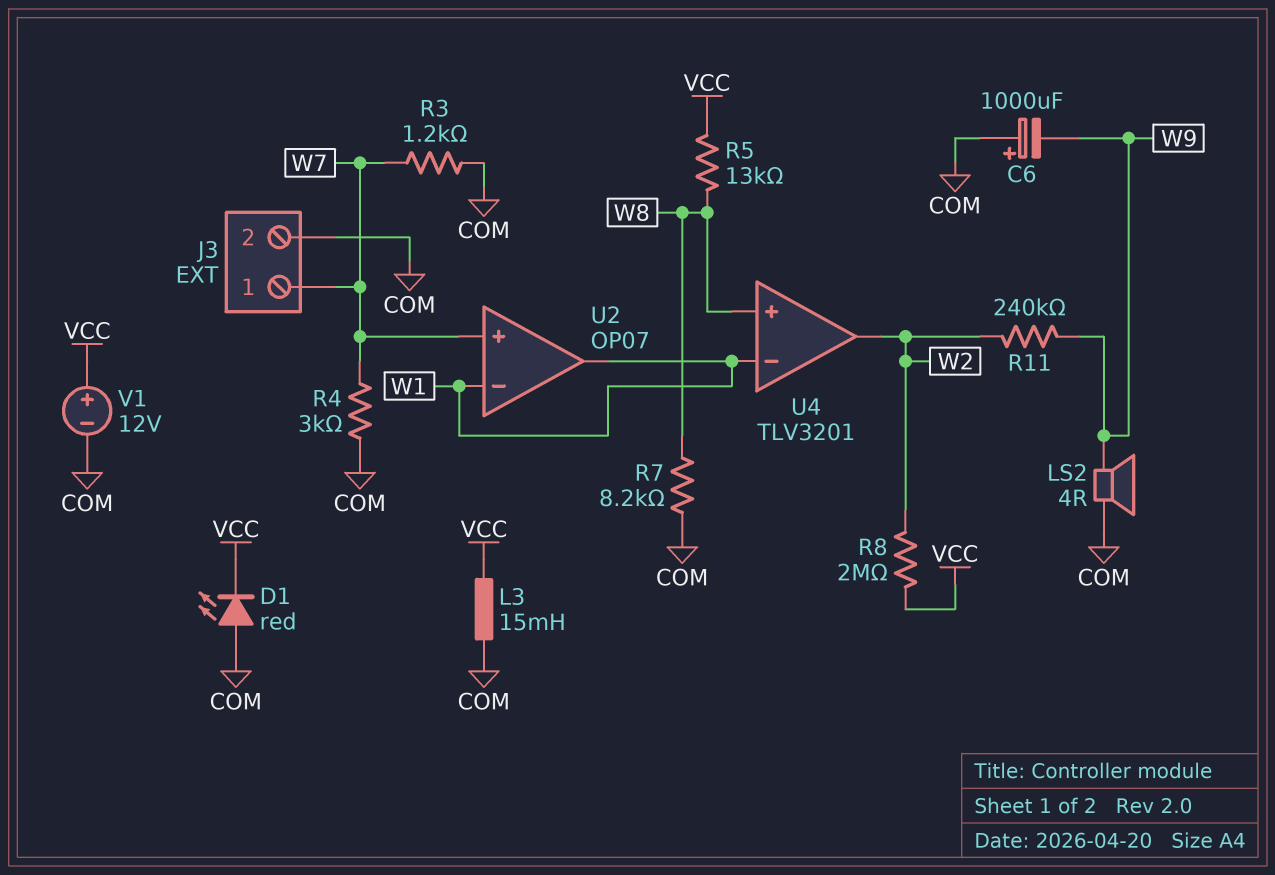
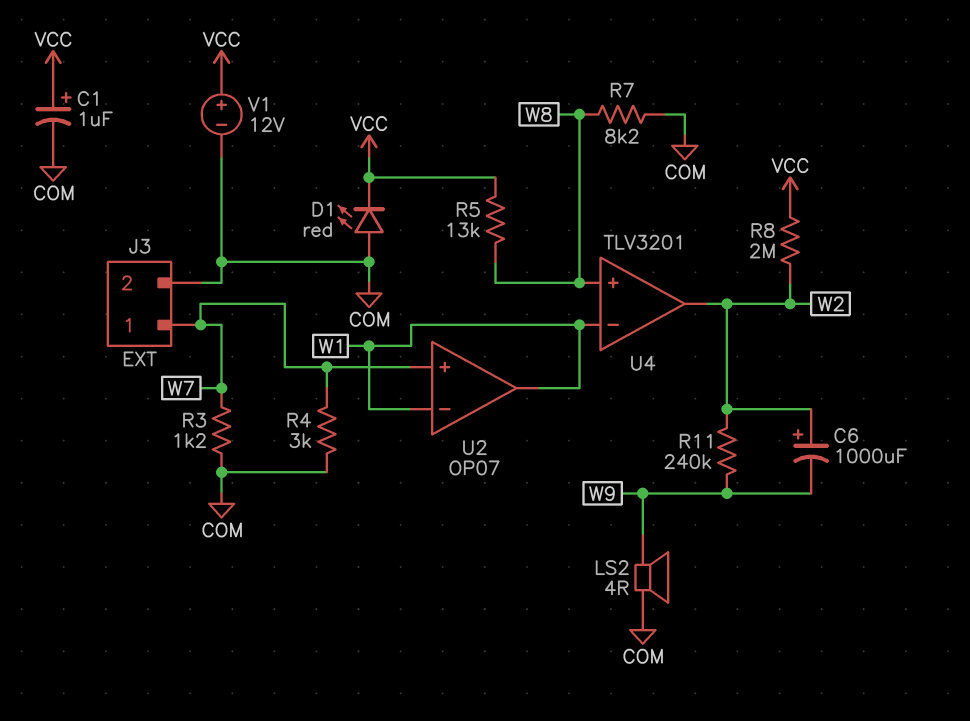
C1: none -> 1uF (plus VCC, minus COM)
C6: 1000uF (plus COM, minus W9) -> 1000uF (plus W2, minus W9)
L3: 15mH (COM, VCC) -> none

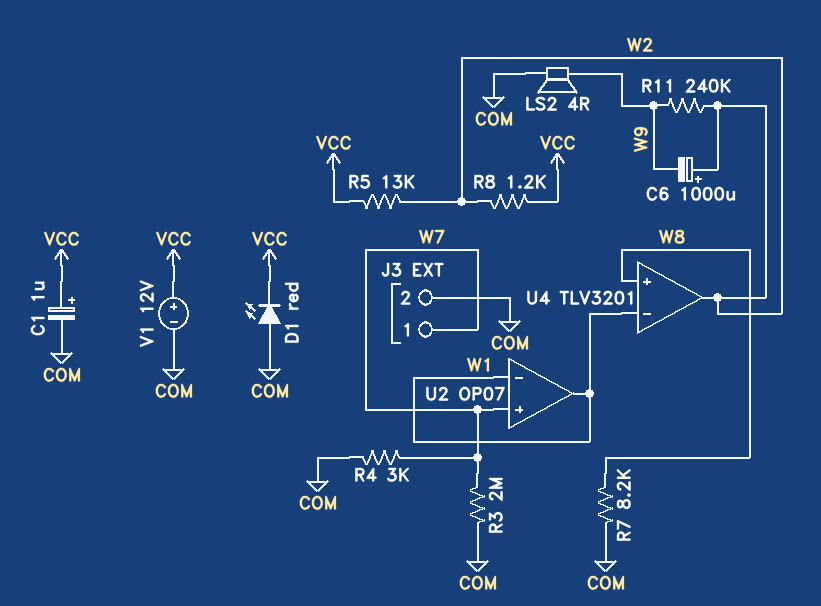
R3: 1.2k (COM, W7) -> 2M (COM, W7)
R5: 13k (VCC, W8) -> 13k (VCC, W2)
R8: 2M (VCC, W2) -> 1.2k (VCC, W2)

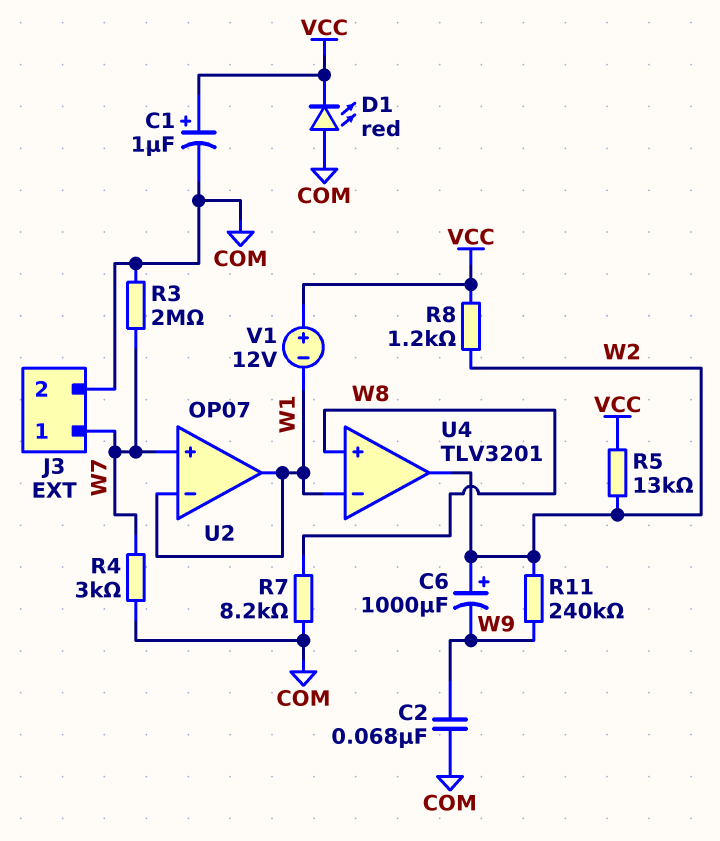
C2: none -> 68nF (COM, W9)
LS2: speaker 4R (COM, W9) -> none
V1: 12V (plus VCC, minus COM) -> 12V (plus VCC, minus W1)

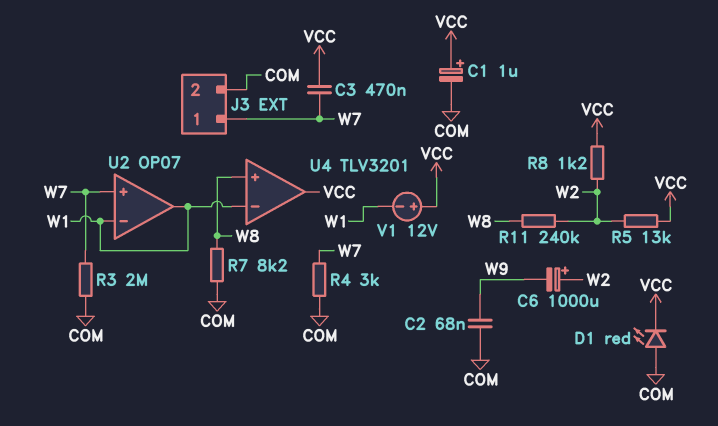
C3: none -> 470nF (VCC, W7)
R11: 240k (W2, W9) -> 240k (W2, W8)
U4 pin out: W2 -> VCC

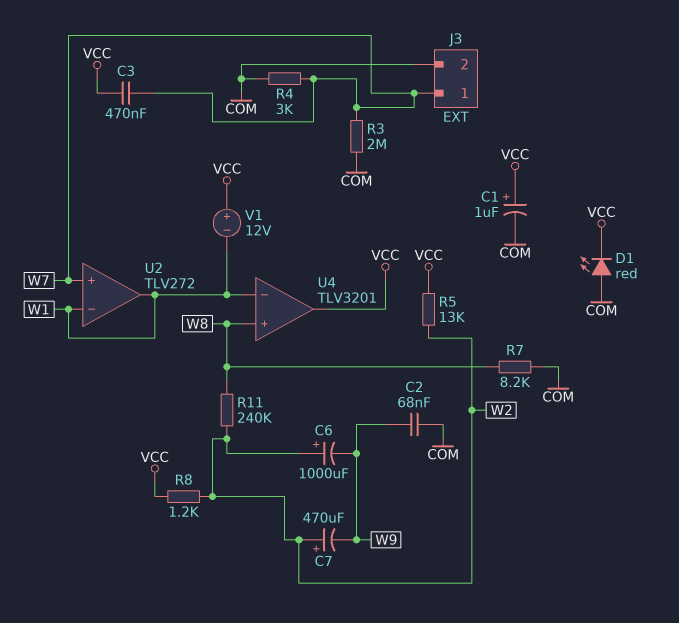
C7: none -> 470uF (plus W2, minus W9)
U2: OP07 -> TLV272

